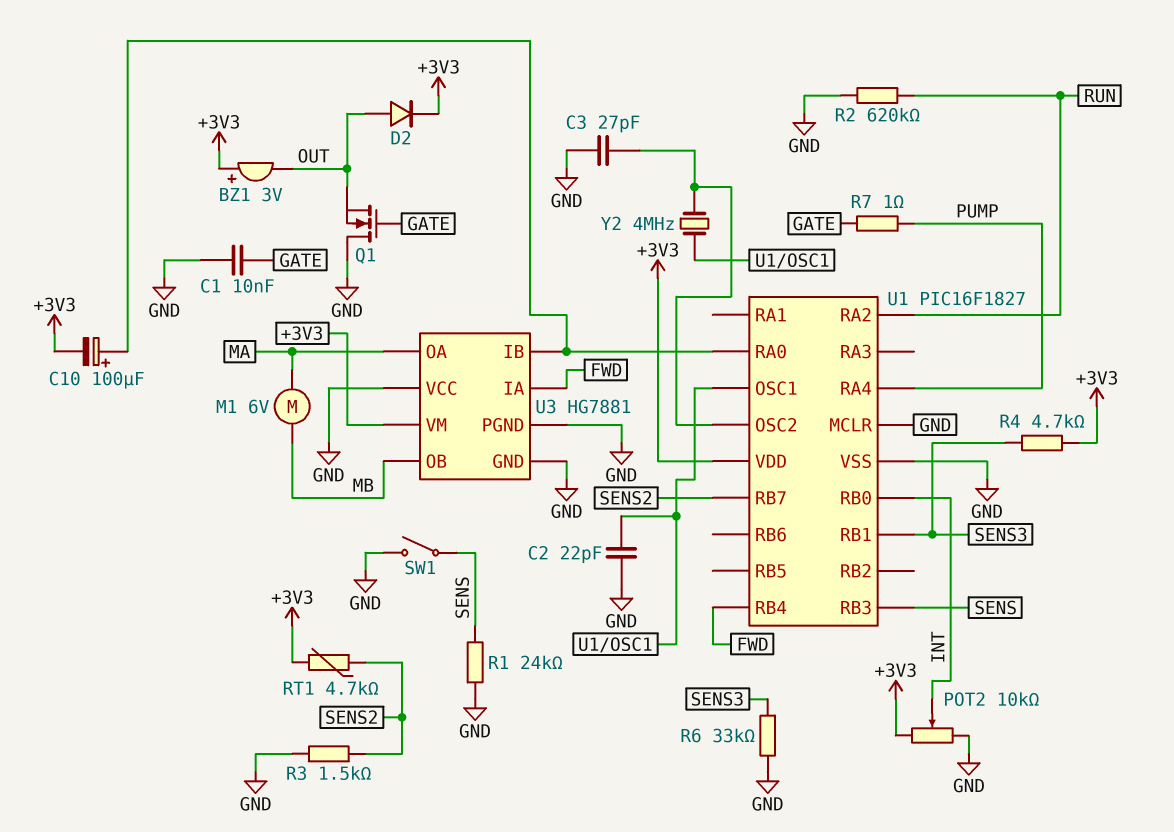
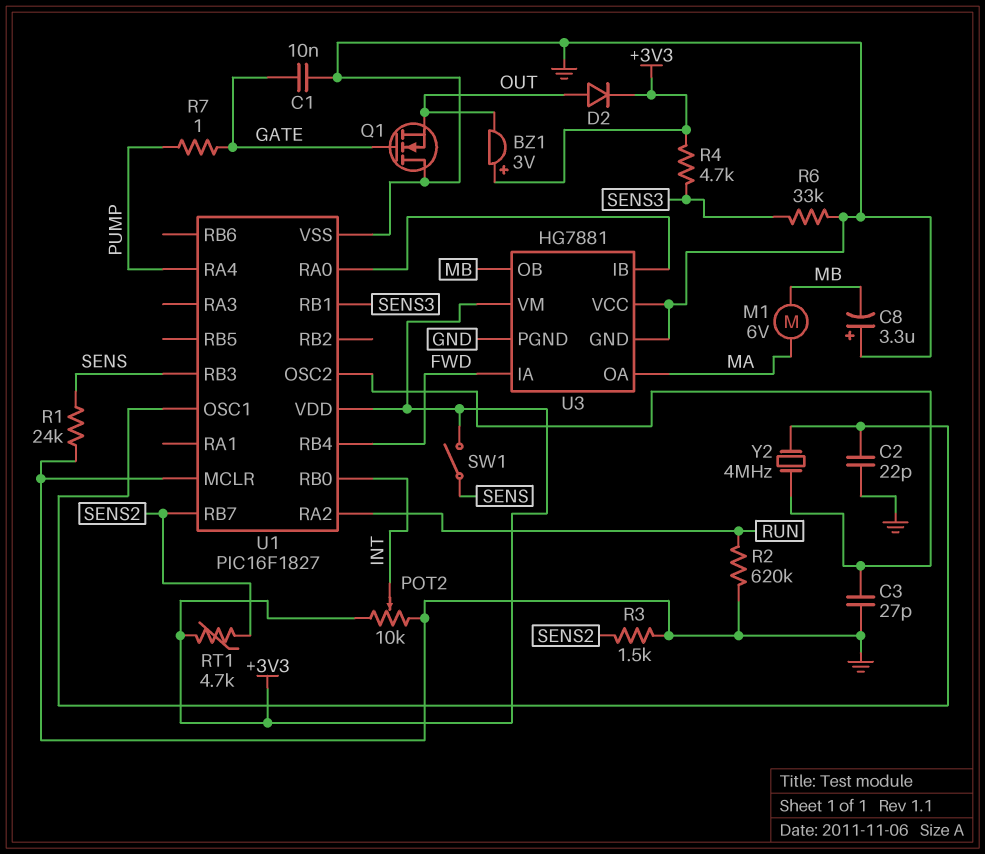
C8: none -> 3.3uF (plus GND, minus MB)
C10: 100uF (plus U1/RA0, minus +3V3) -> none
SW1: switch (GND, SENS) -> switch (+3V3, SENS)

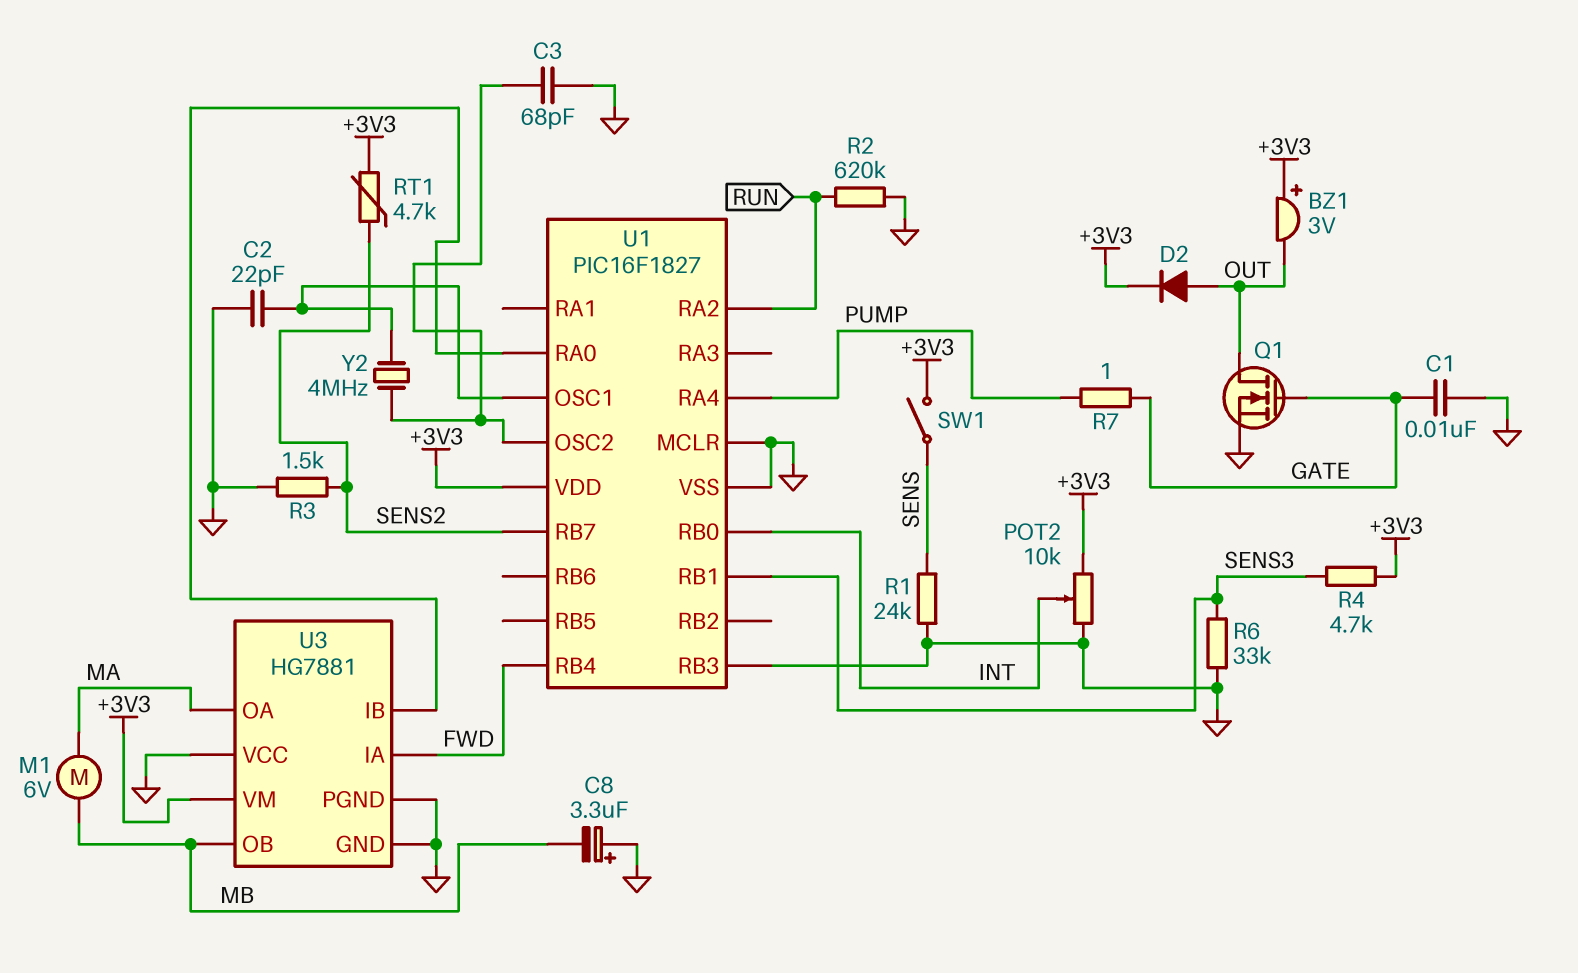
C3: 27pF (GND, U1/OSC2) -> 68pF (GND, U1/OSC2)
Q1: NMOS (G GATE, D GND, S OUT) -> NMOS (G GATE, D OUT, S GND)
U1 pin RB3: SENS -> GND

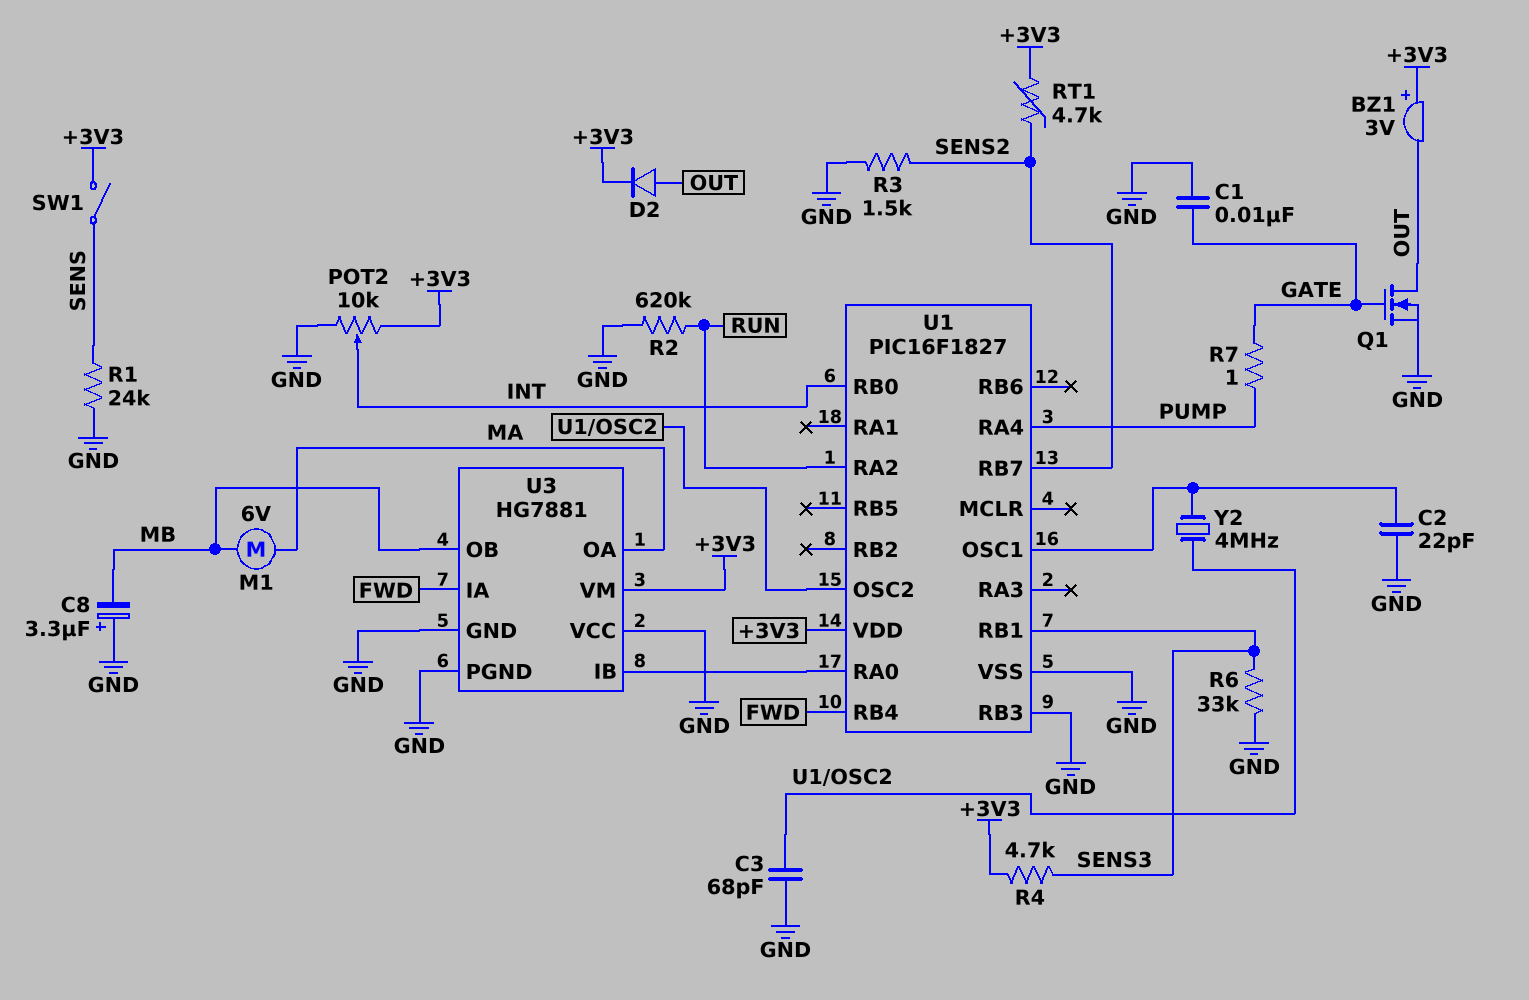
U1 pin MCLR: GND -> none

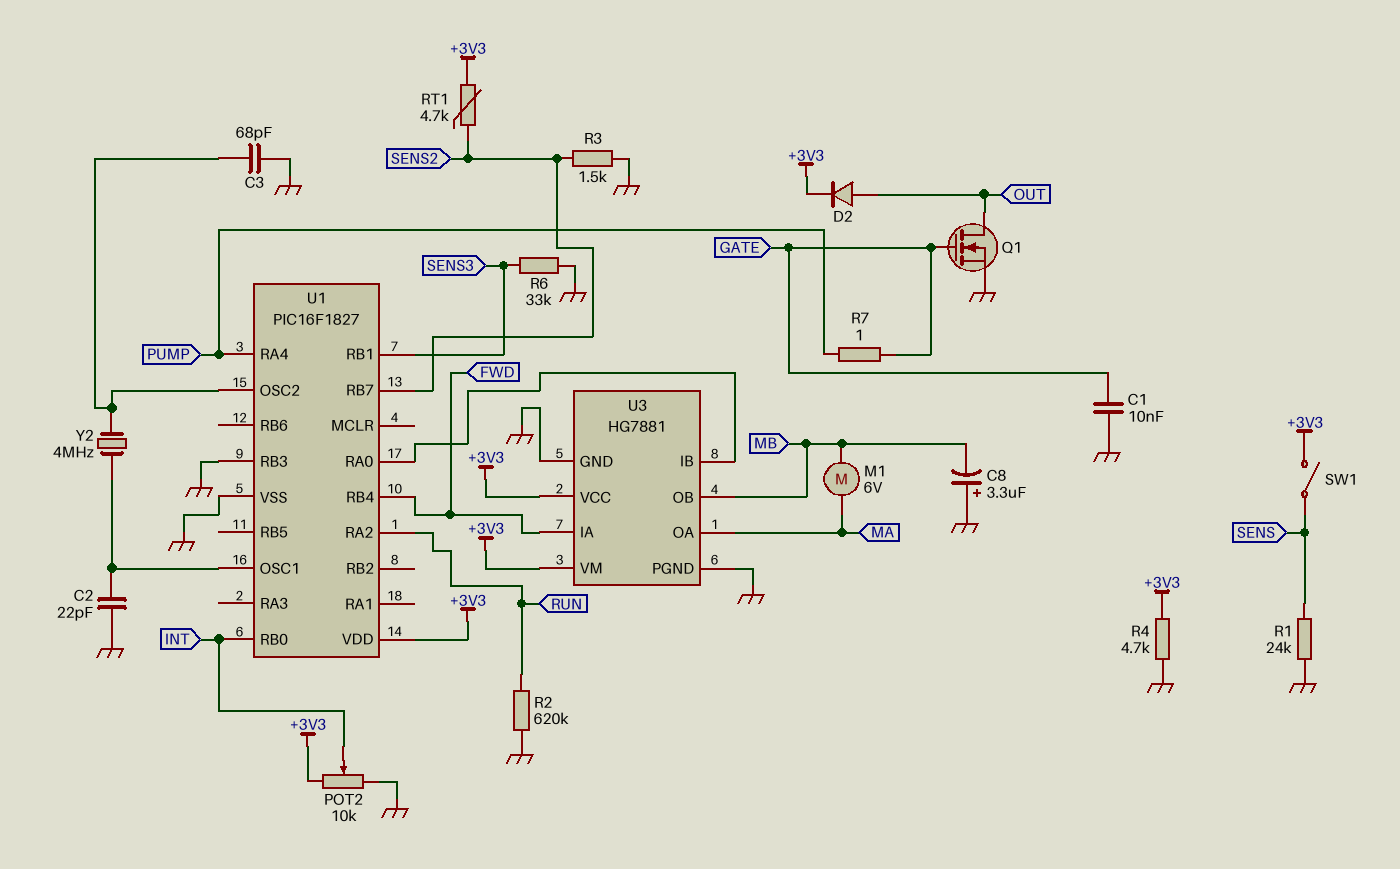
BZ1: buzzer 3V (plus +3V3, minus OUT) -> none
R4: 4.7k (+3V3, SENS3) -> 4.7k (+3V3, GND)
U3 pin VCC: GND -> +3V3

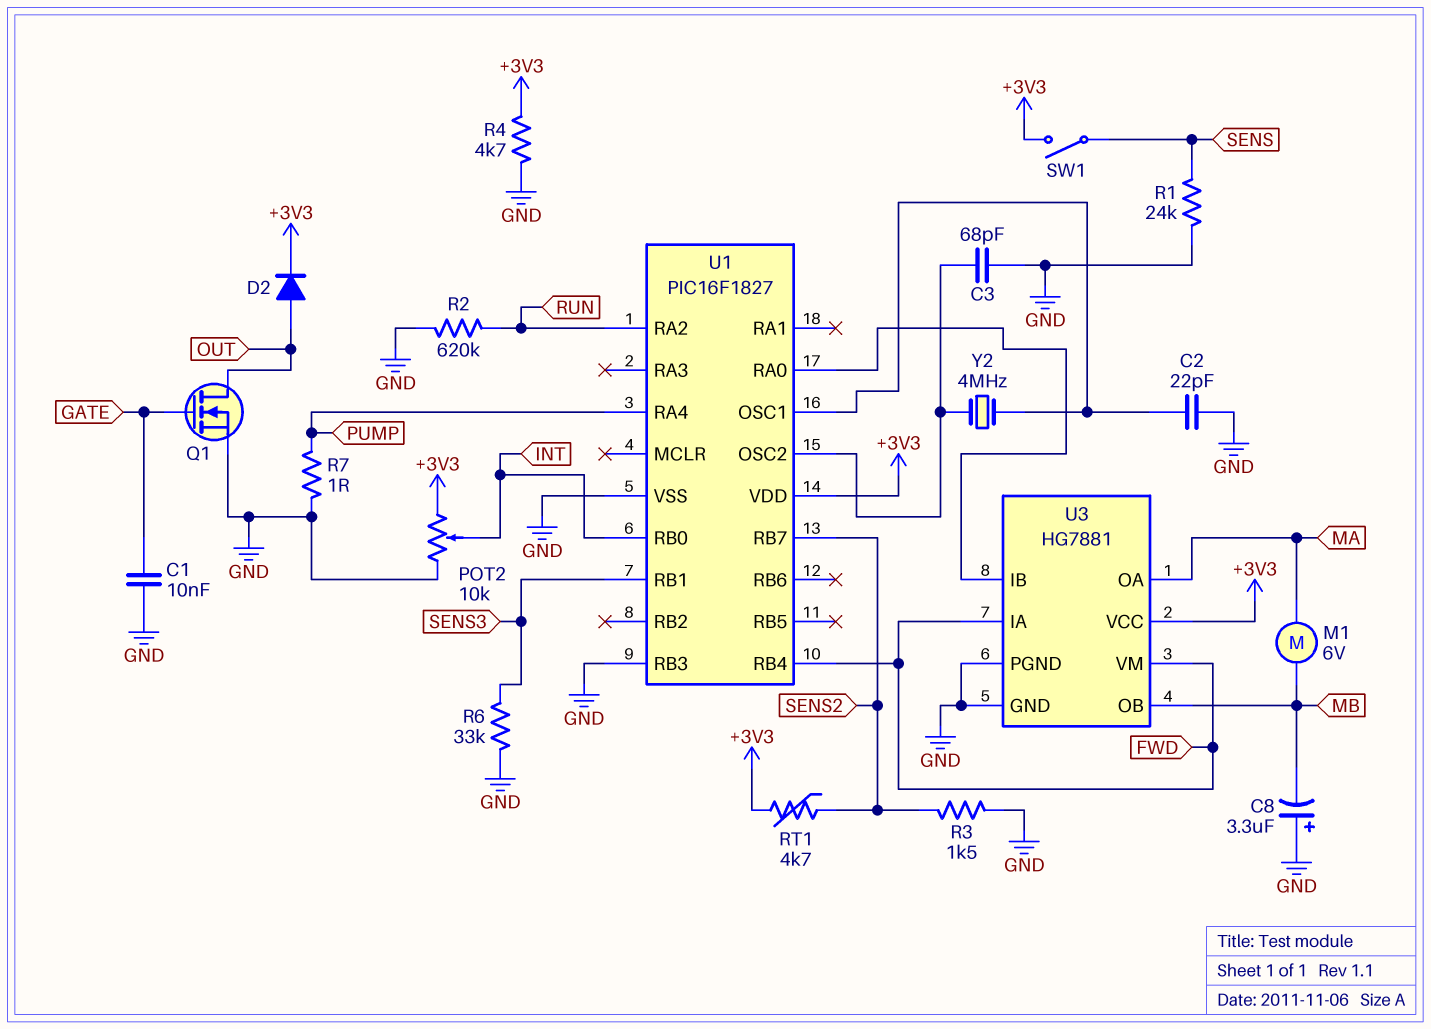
R7: 1 (GATE, PUMP) -> 1 (GND, PUMP)
U3 pin VM: +3V3 -> FWD

